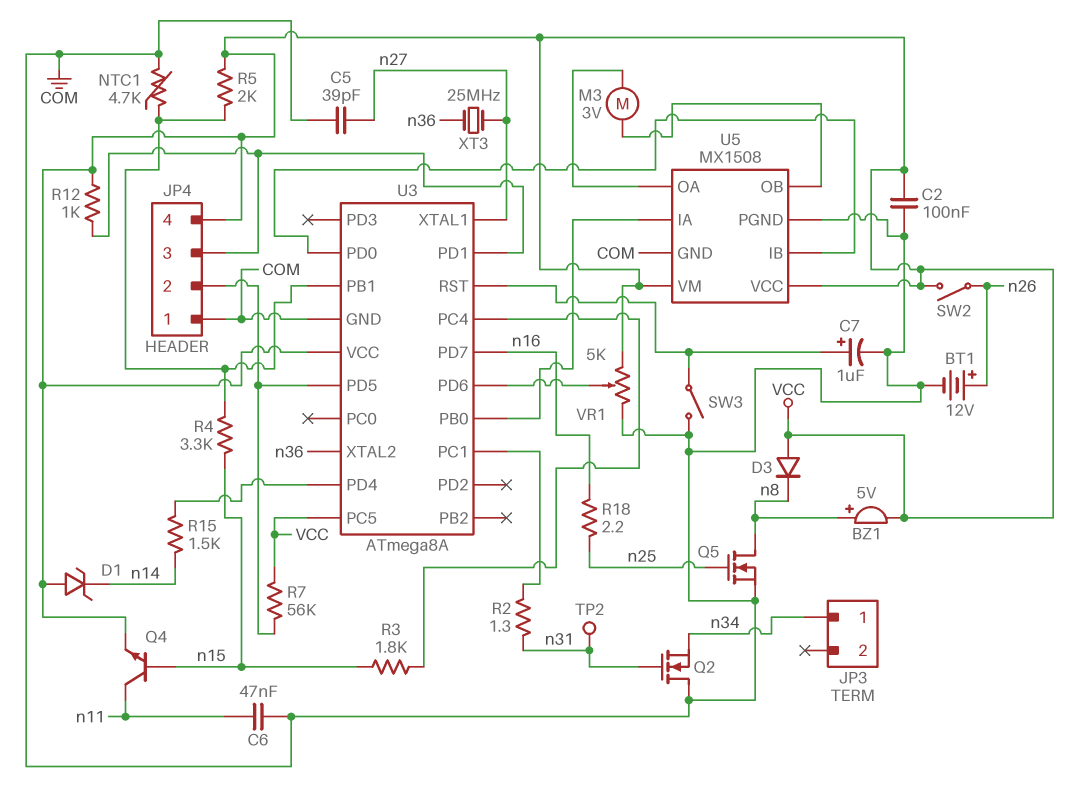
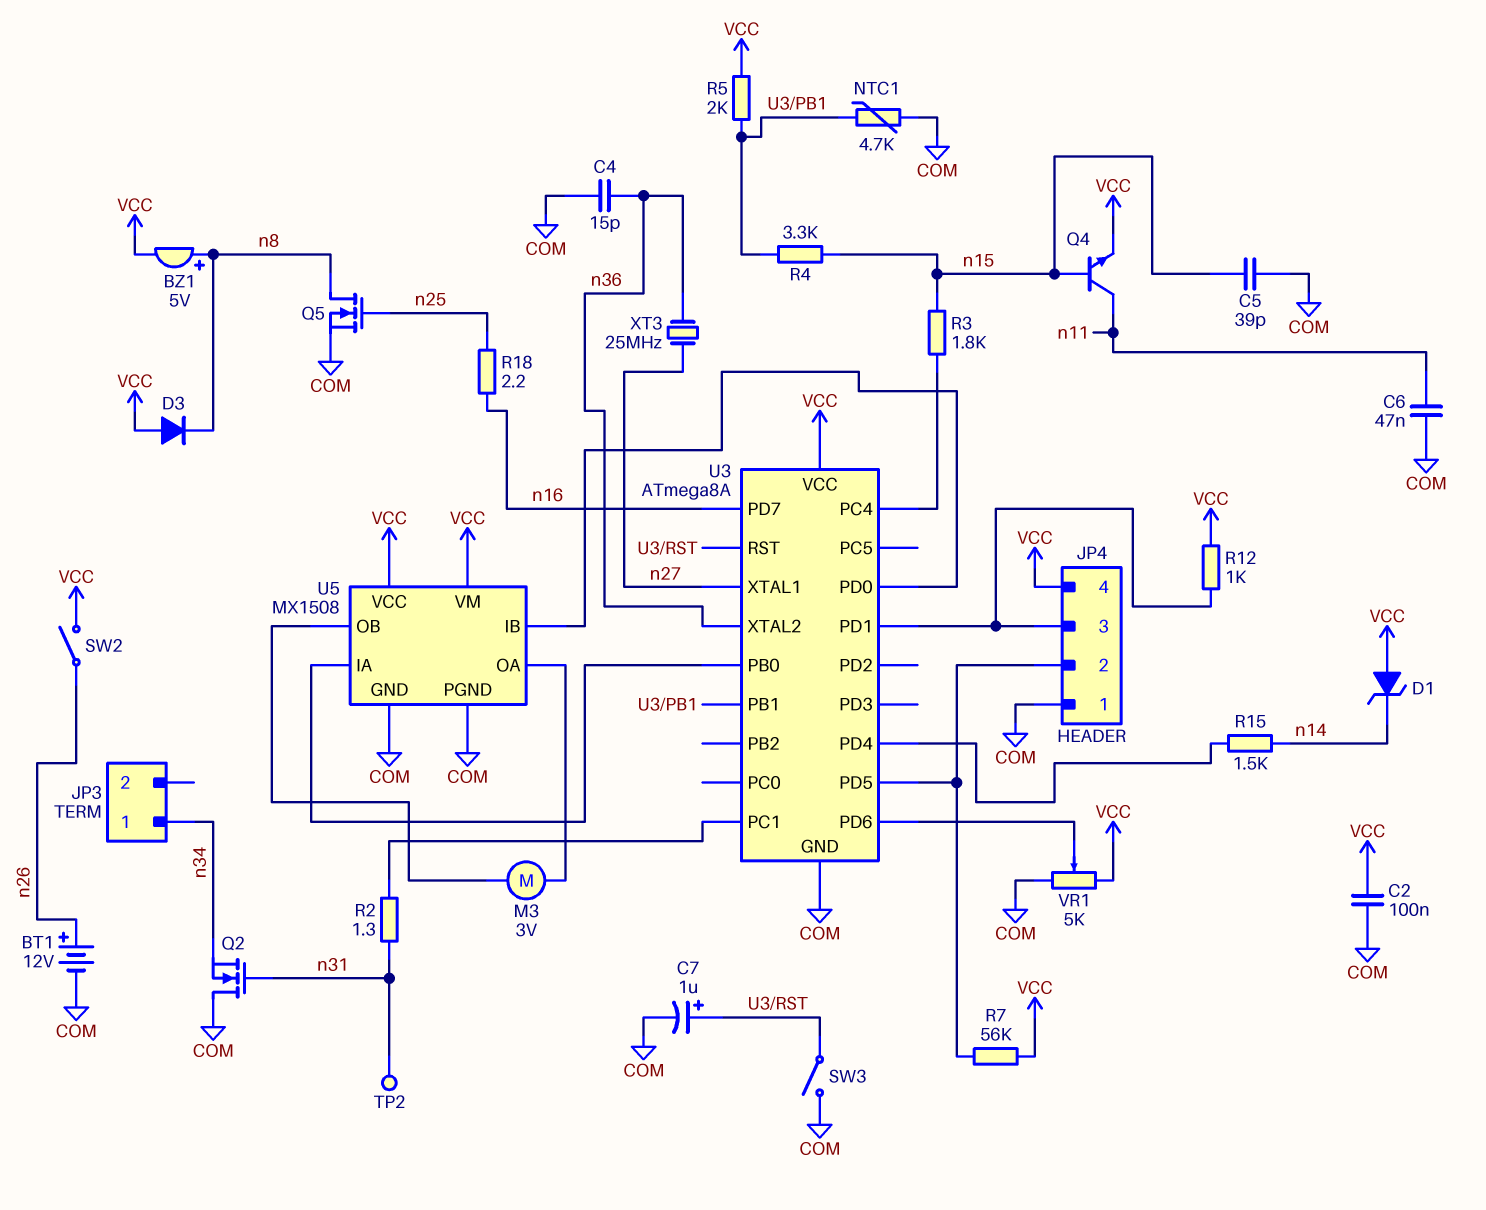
C4: none -> 15pF (COM, n36)
C5: 39pF (COM, n27) -> 39pF (COM, n15)
U3 pin PC5: VCC -> none

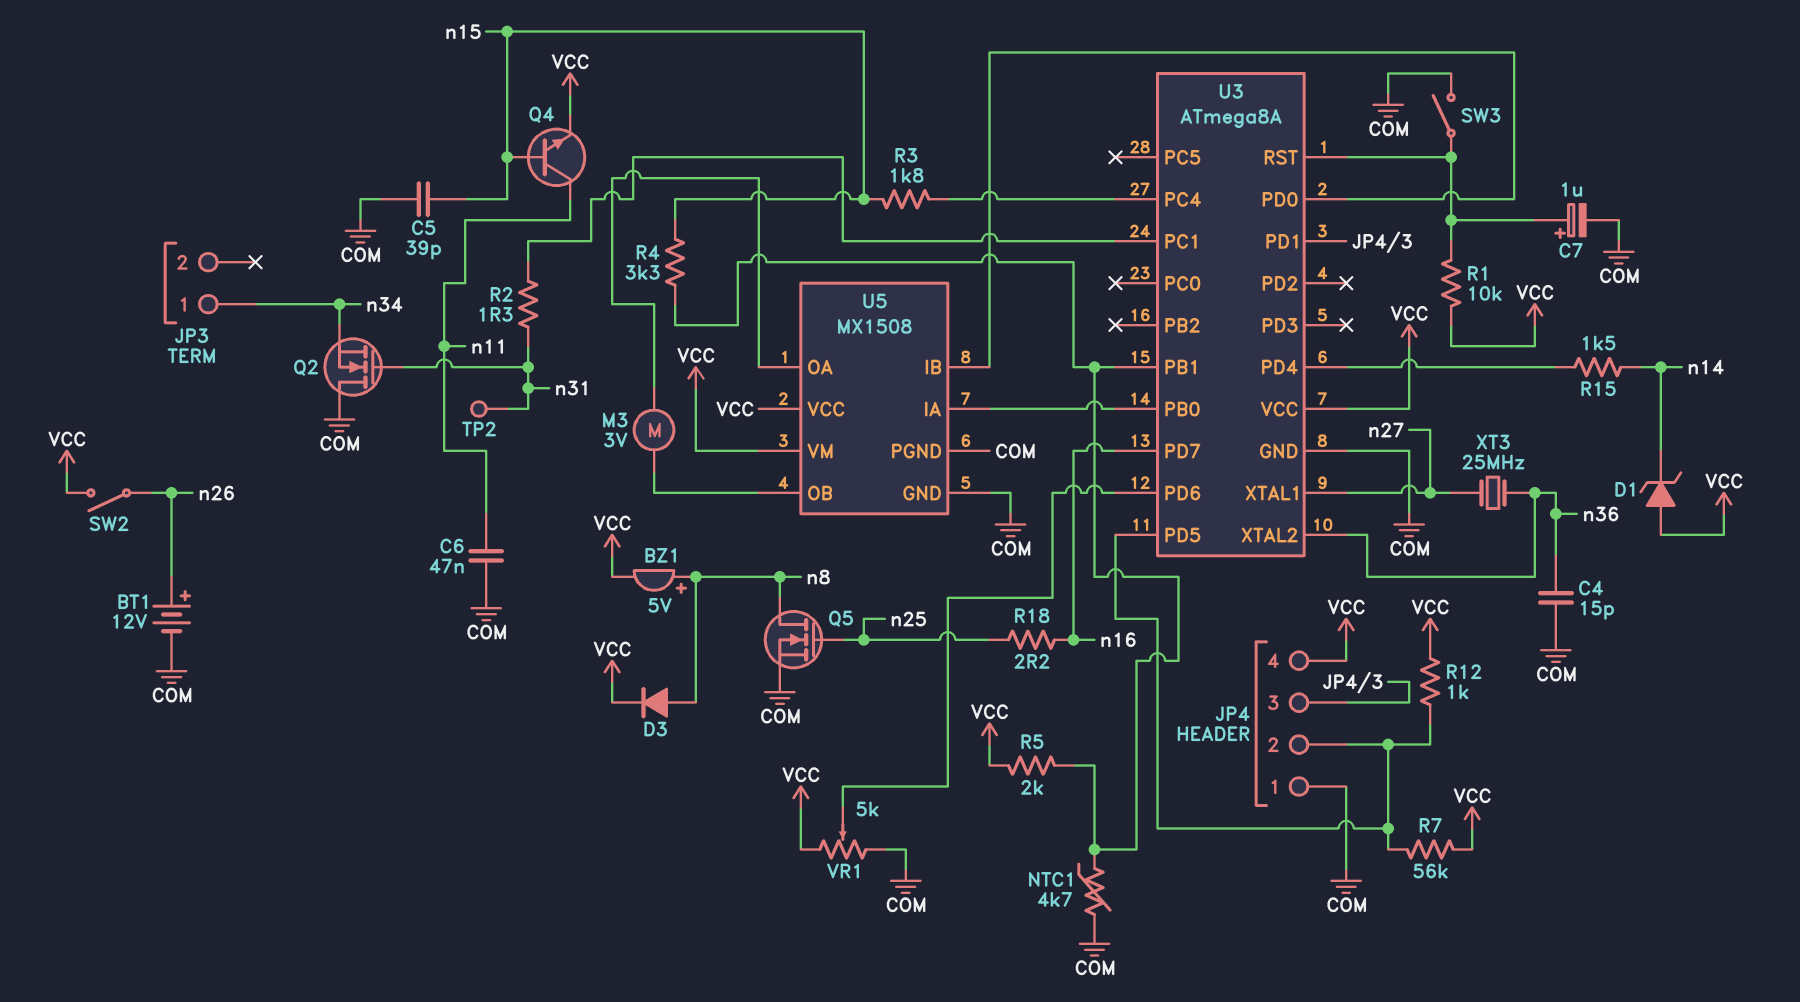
C2: 100nF (COM, VCC) -> none
D3: diode (A VCC, K n8) -> diode (A n8, K VCC)
R1: none -> 10k (U3/RST, VCC)
R12: 1k (JP4/3, VCC) -> 1k (JP4/2, VCC)

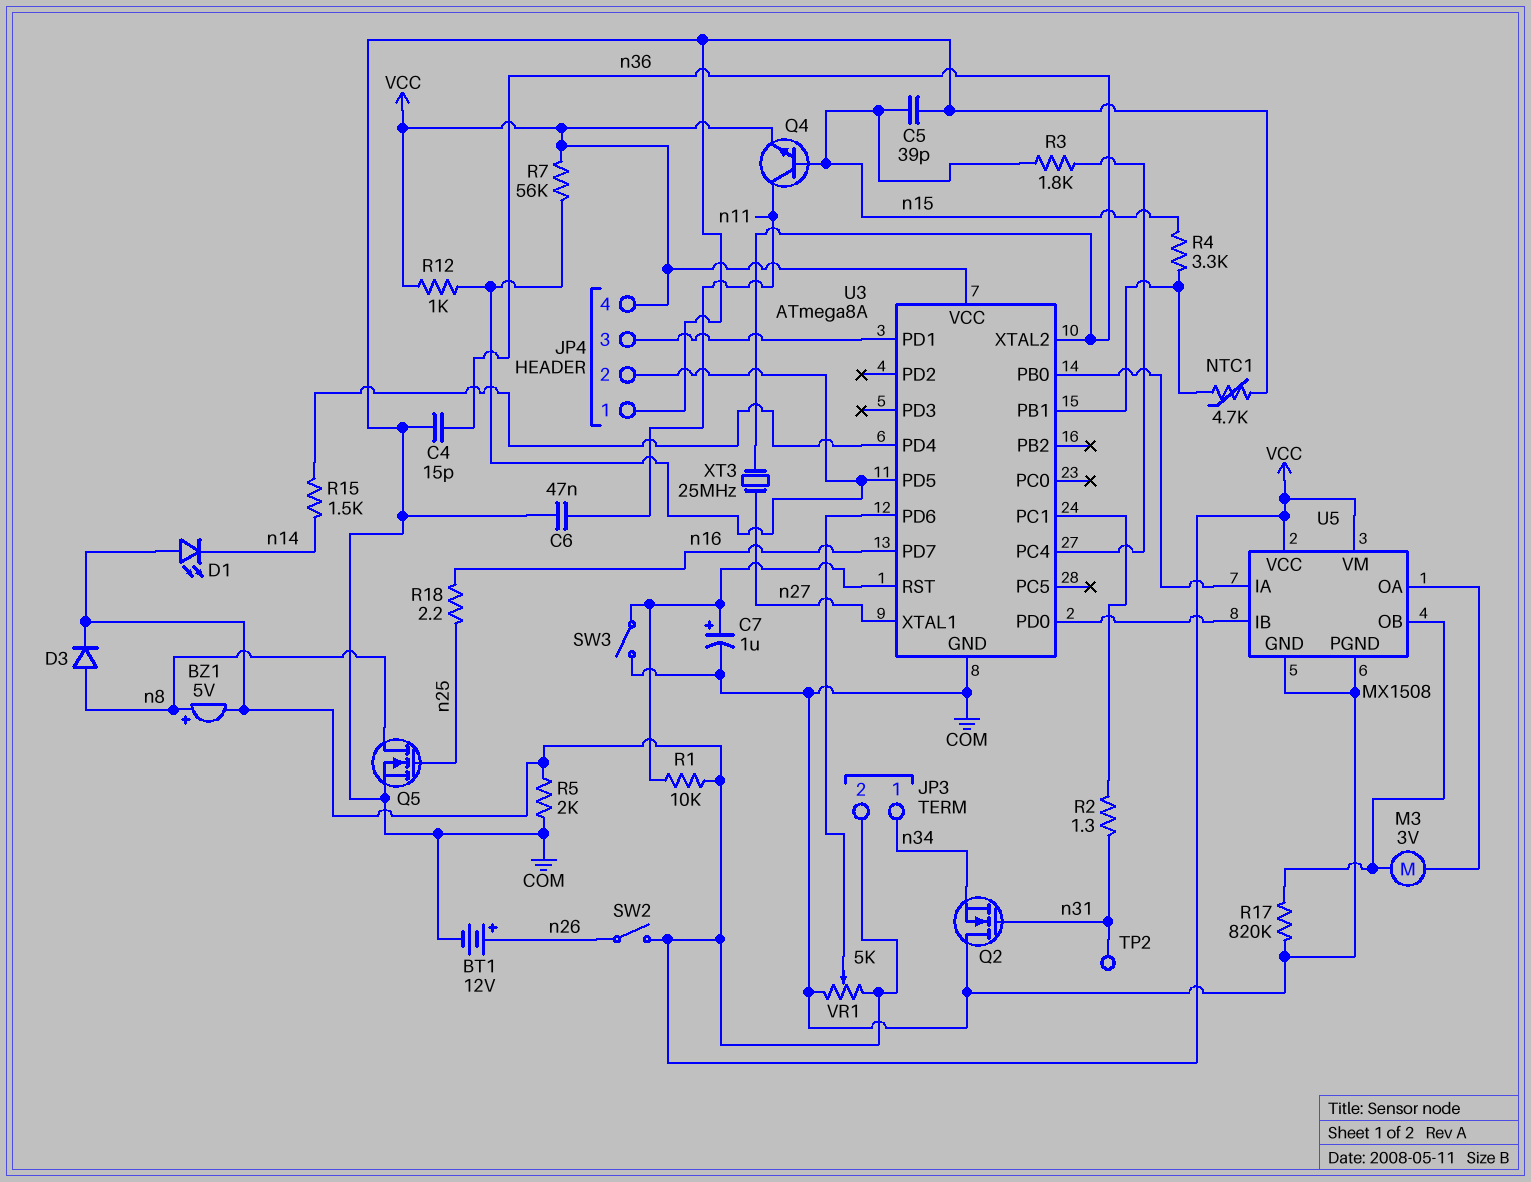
D1: zener (A VCC, K n14) -> LED (A VCC, K n14)
JP3 pin 2: none -> VCC
R5: 2k (U3/PB1, VCC) -> 2k (COM, VCC)
R17: none -> 820k (COM, U5/OB)

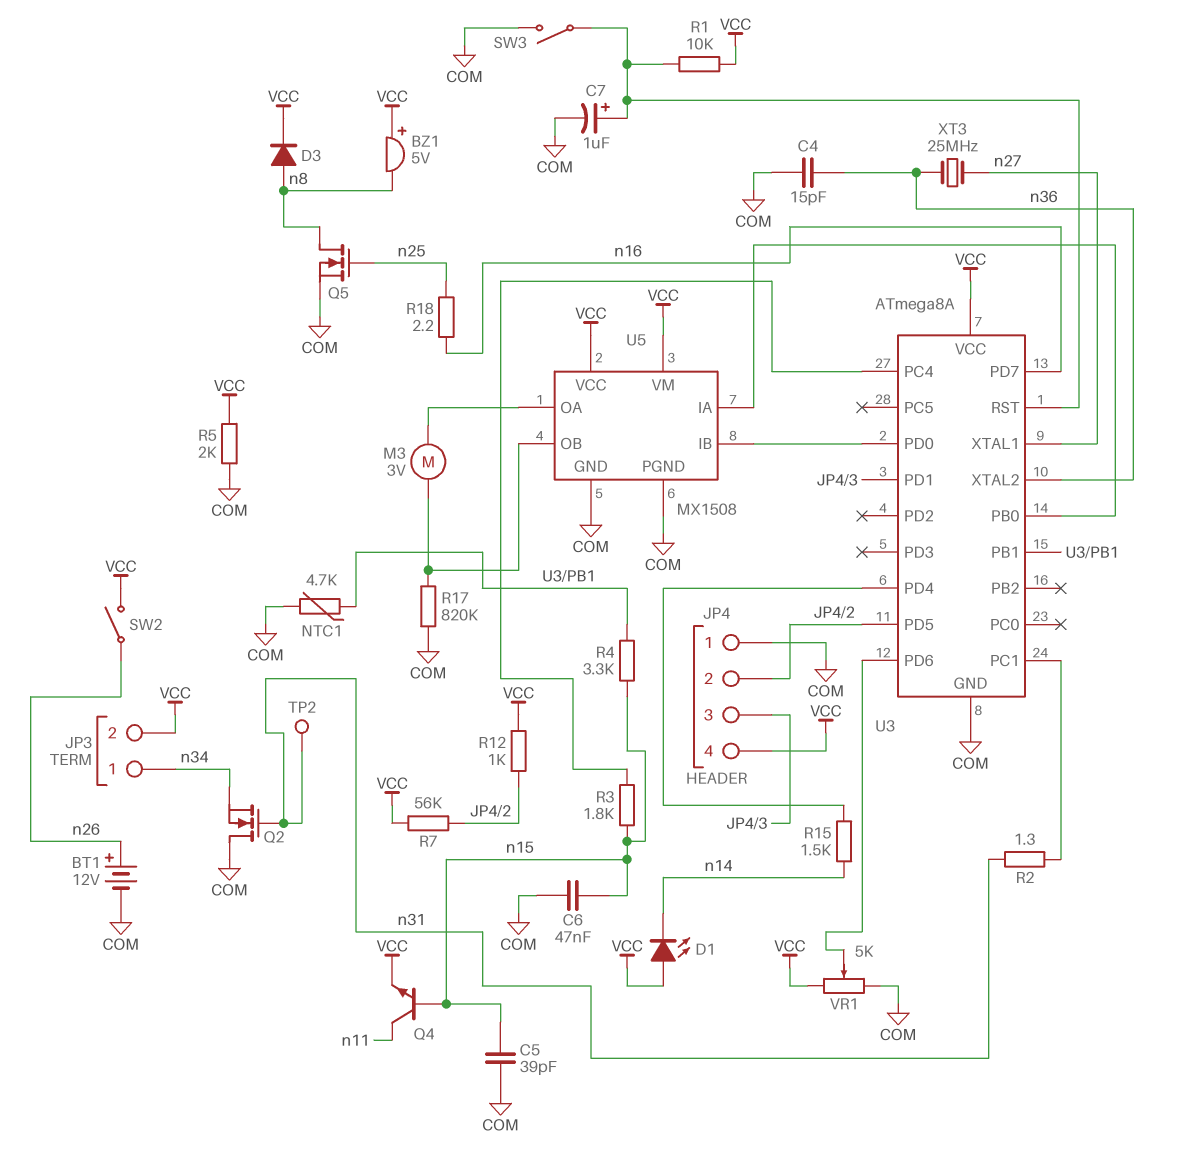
BZ1: buzzer 5V (plus n8, minus VCC) -> buzzer 5V (plus VCC, minus n8)
C6: 47nF (COM, n11) -> 47nF (COM, n15)

